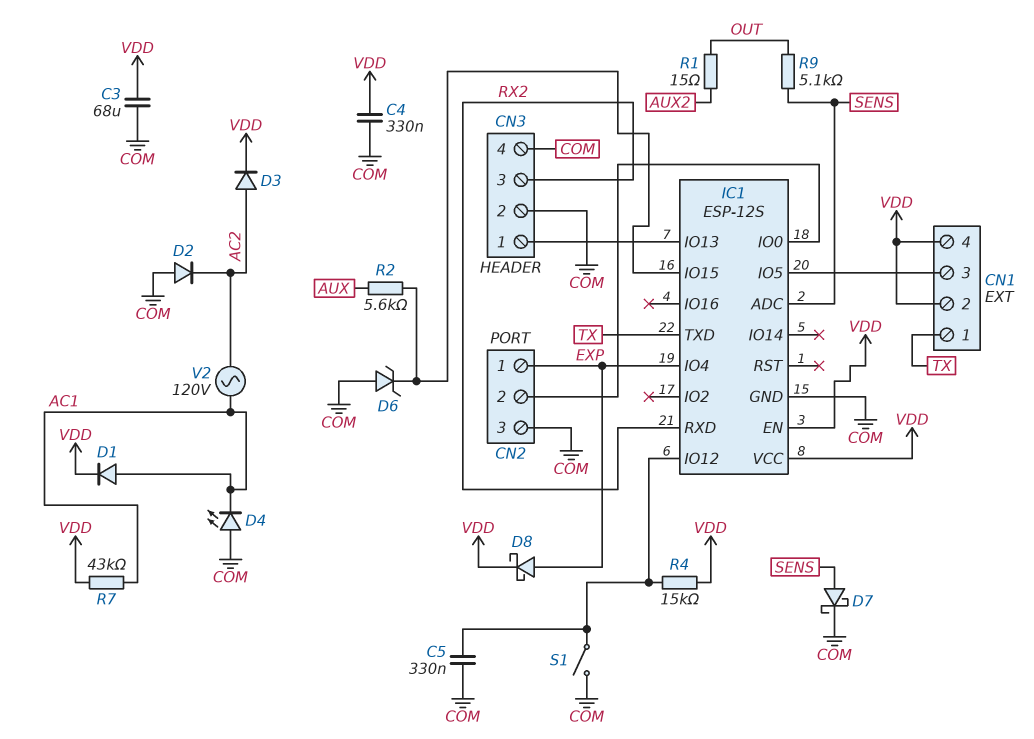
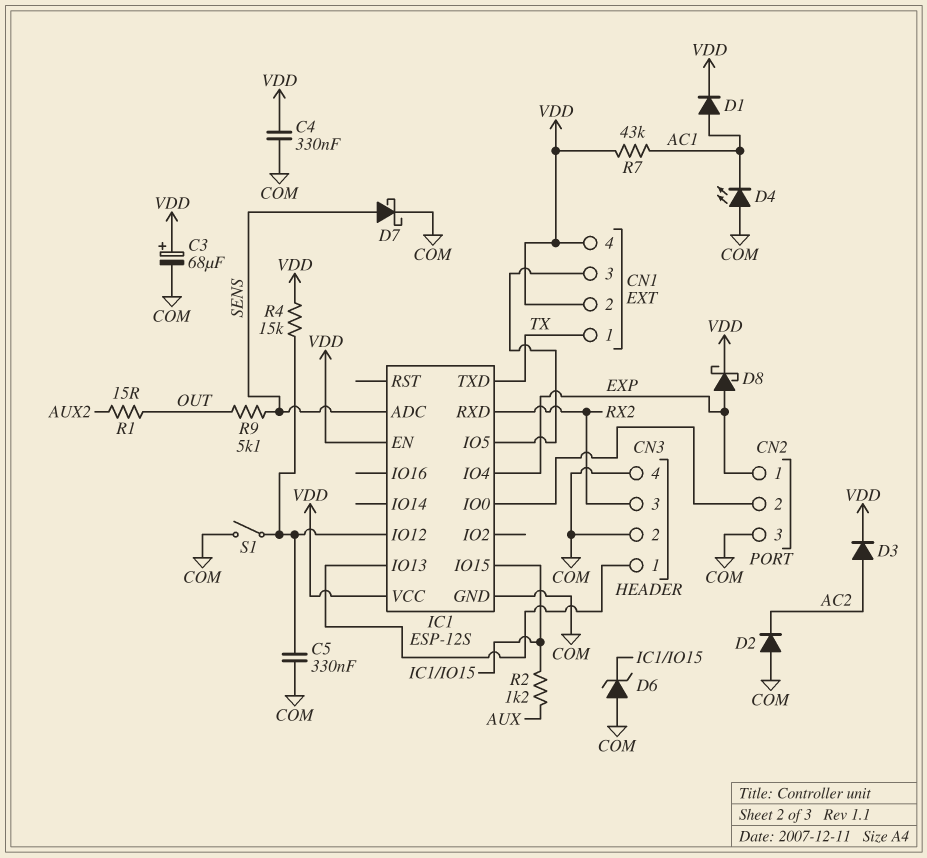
C3: 68uF (COM, VDD) -> 68uF (plus VDD, minus COM)
R2: 5.6k (AUX, IC1/IO15) -> 1.2k (AUX, IC1/IO15)
V2: AC 120V (AC1, AC2) -> none

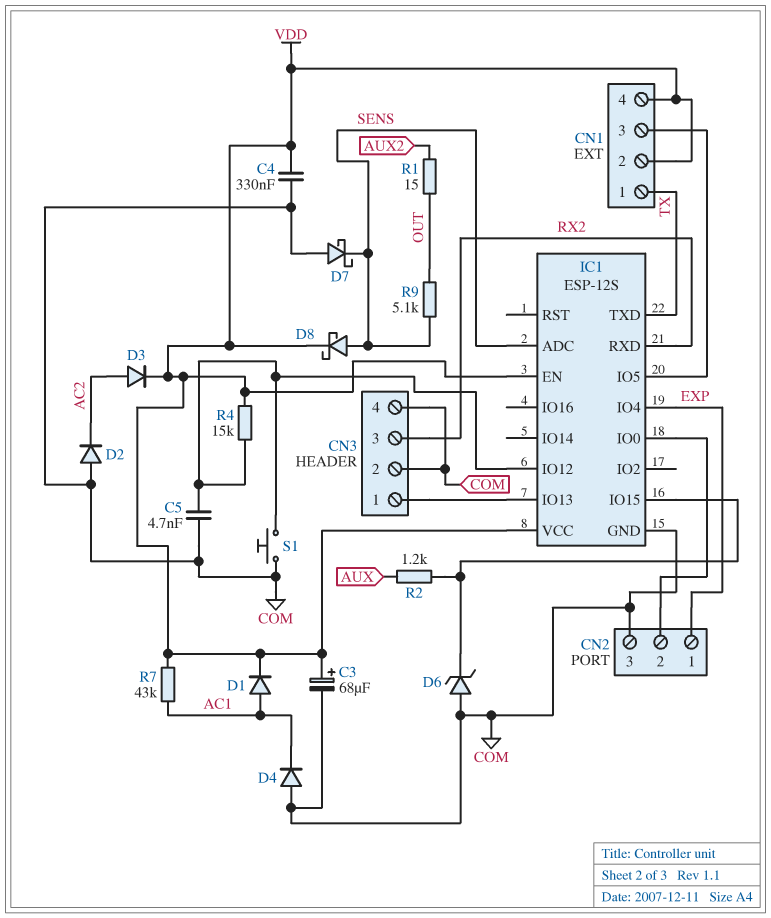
C5: 330nF (COM, IC1/IO12) -> 4.7nF (COM, IC1/IO12)
D4: LED (A COM, K AC1) -> diode (A COM, K AC1)
D7: schottky (A SENS, K COM) -> schottky (A COM, K SENS)
D8: schottky (A EXP, K VDD) -> schottky (A SENS, K VDD)
S1: switch (COM, IC1/IO12) -> button (COM, IC1/IO12)

